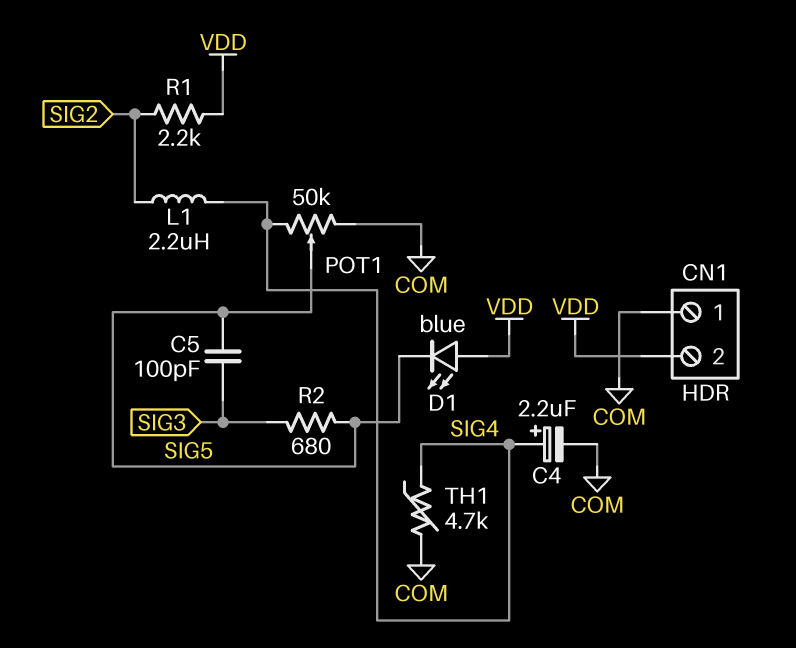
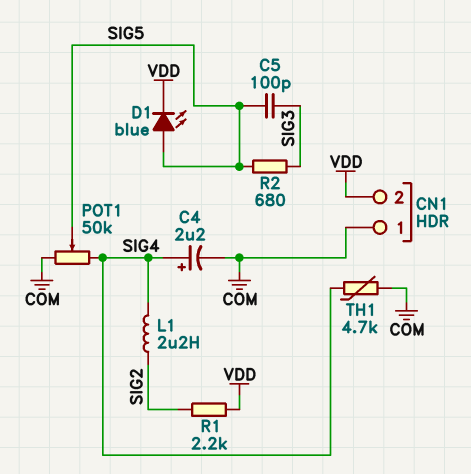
D1: LED blue (A VDD, K SIG5) -> LED blue (A SIG5, K VDD)

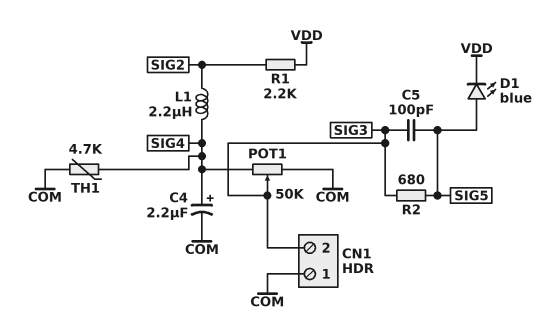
CN1 pin 2: VDD -> SIG3
POT1: 50k (COM, SIG4, wiper SIG5) -> 50k (COM, SIG4, wiper SIG3)

